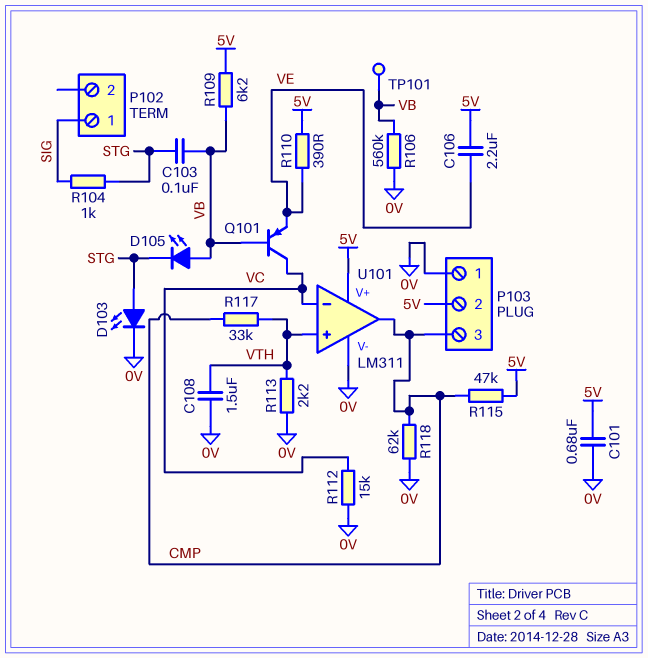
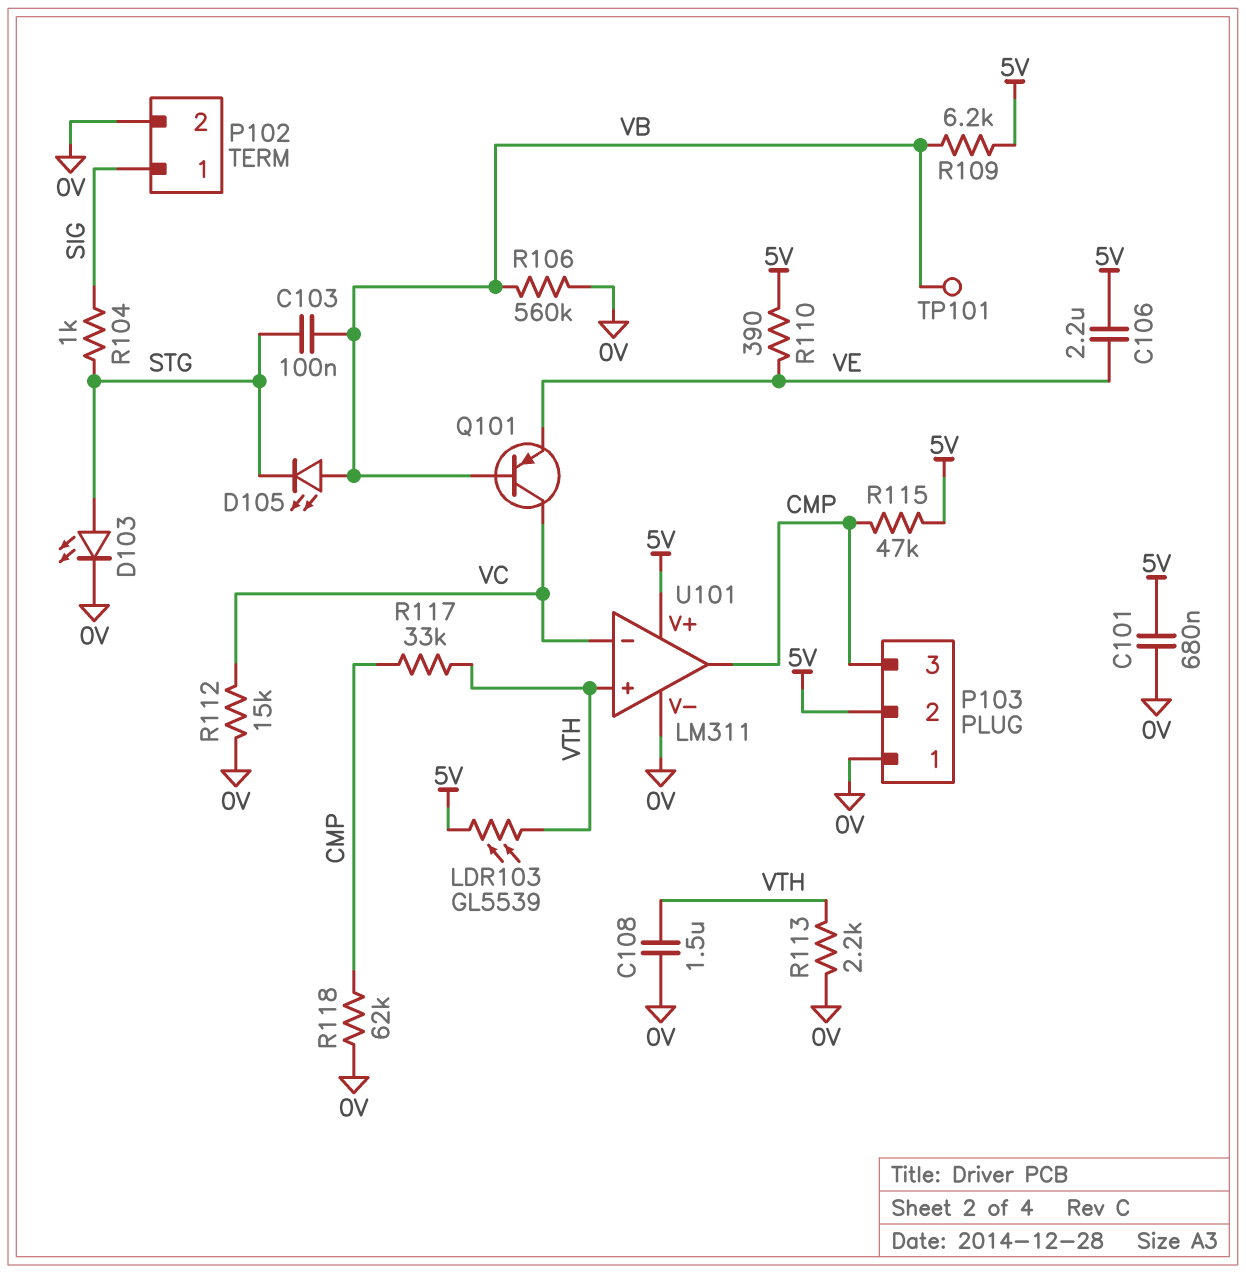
LDR103: none -> GL5539 (5V, VTH)
P102 pin 2: none -> 0V

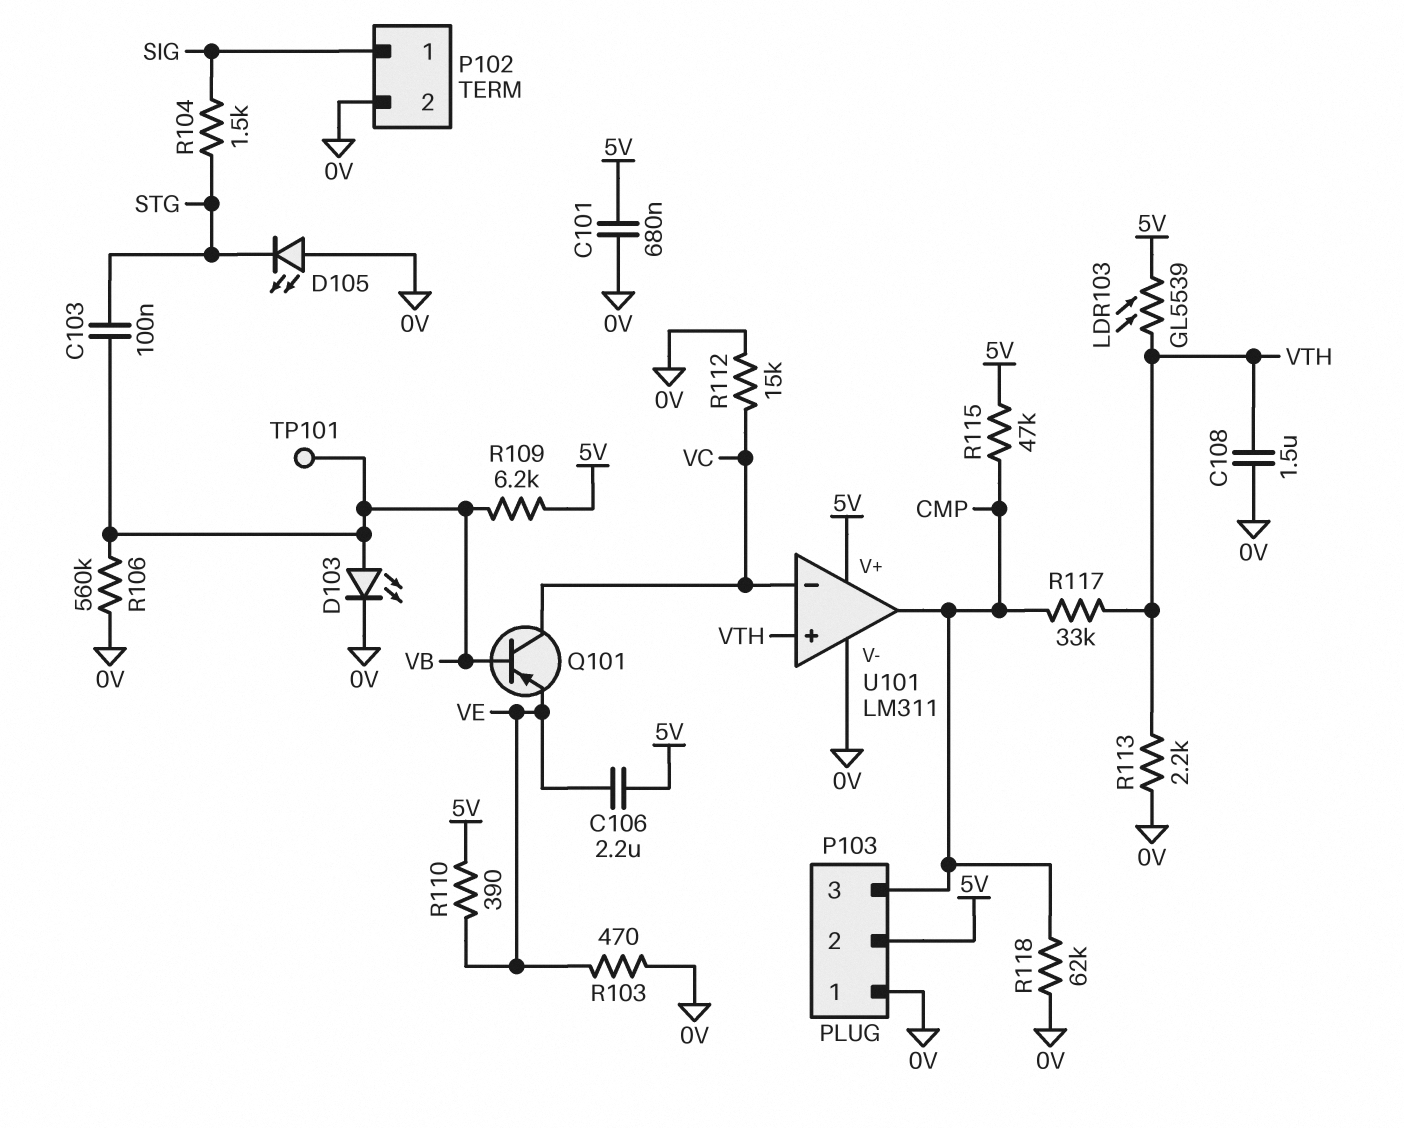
D103: LED (A STG, K 0V) -> LED (A VB, K 0V)
D105: LED (A VB, K STG) -> LED (A 0V, K STG)
R103: none -> 470 (0V, VE)
R104: 1k (SIG, STG) -> 1.5k (SIG, STG)

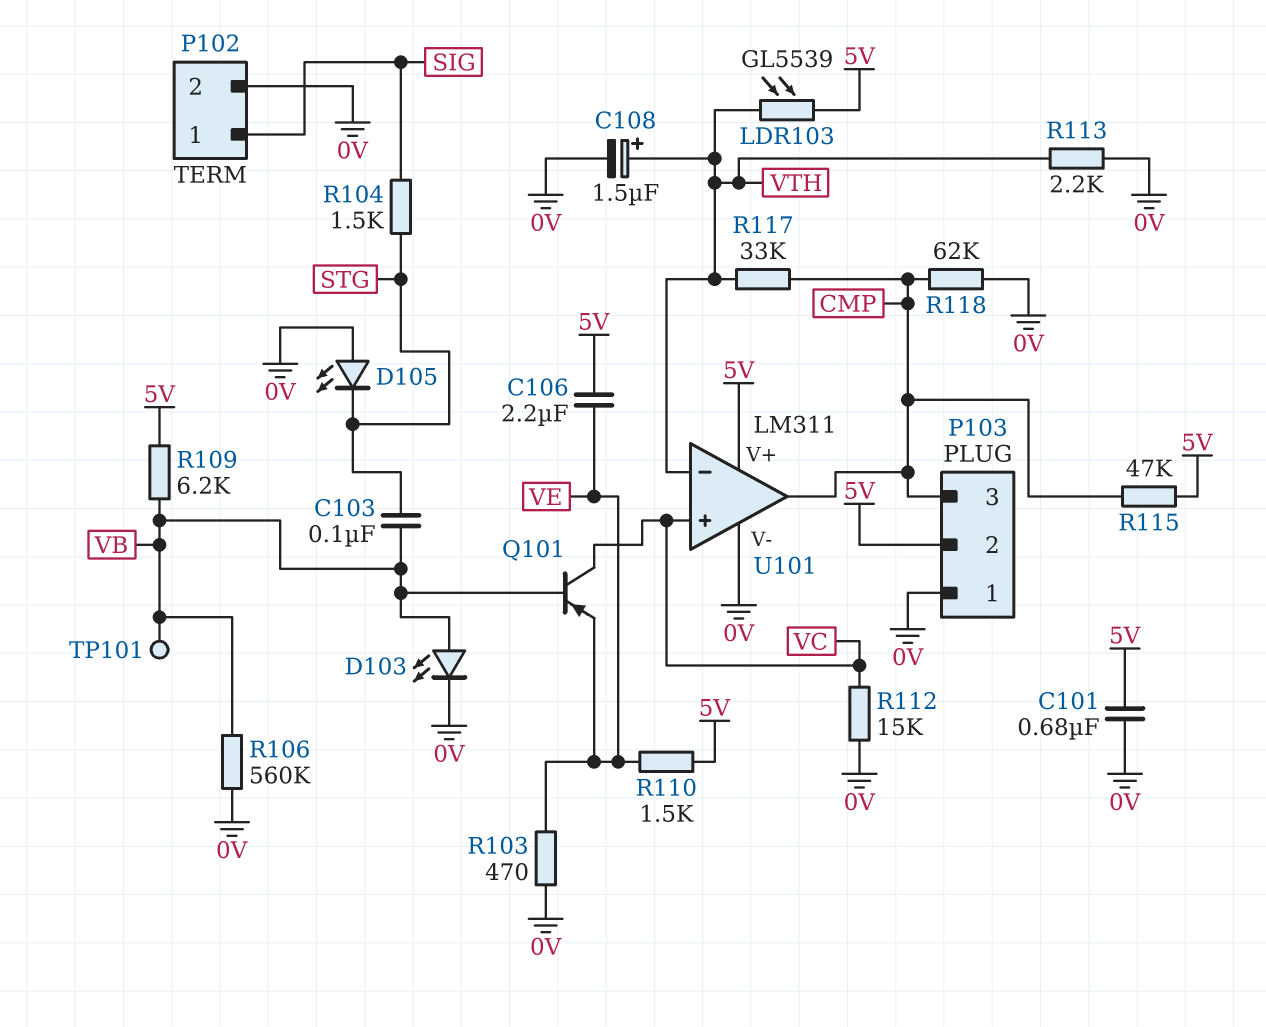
C108: 1.5uF (0V, VTH) -> 1.5uF (plus VTH, minus 0V)
R110: 390 (5V, VE) -> 1.5k (5V, VE)
U101 pin in+: VTH -> VC
U101 pin in-: VC -> VTH

